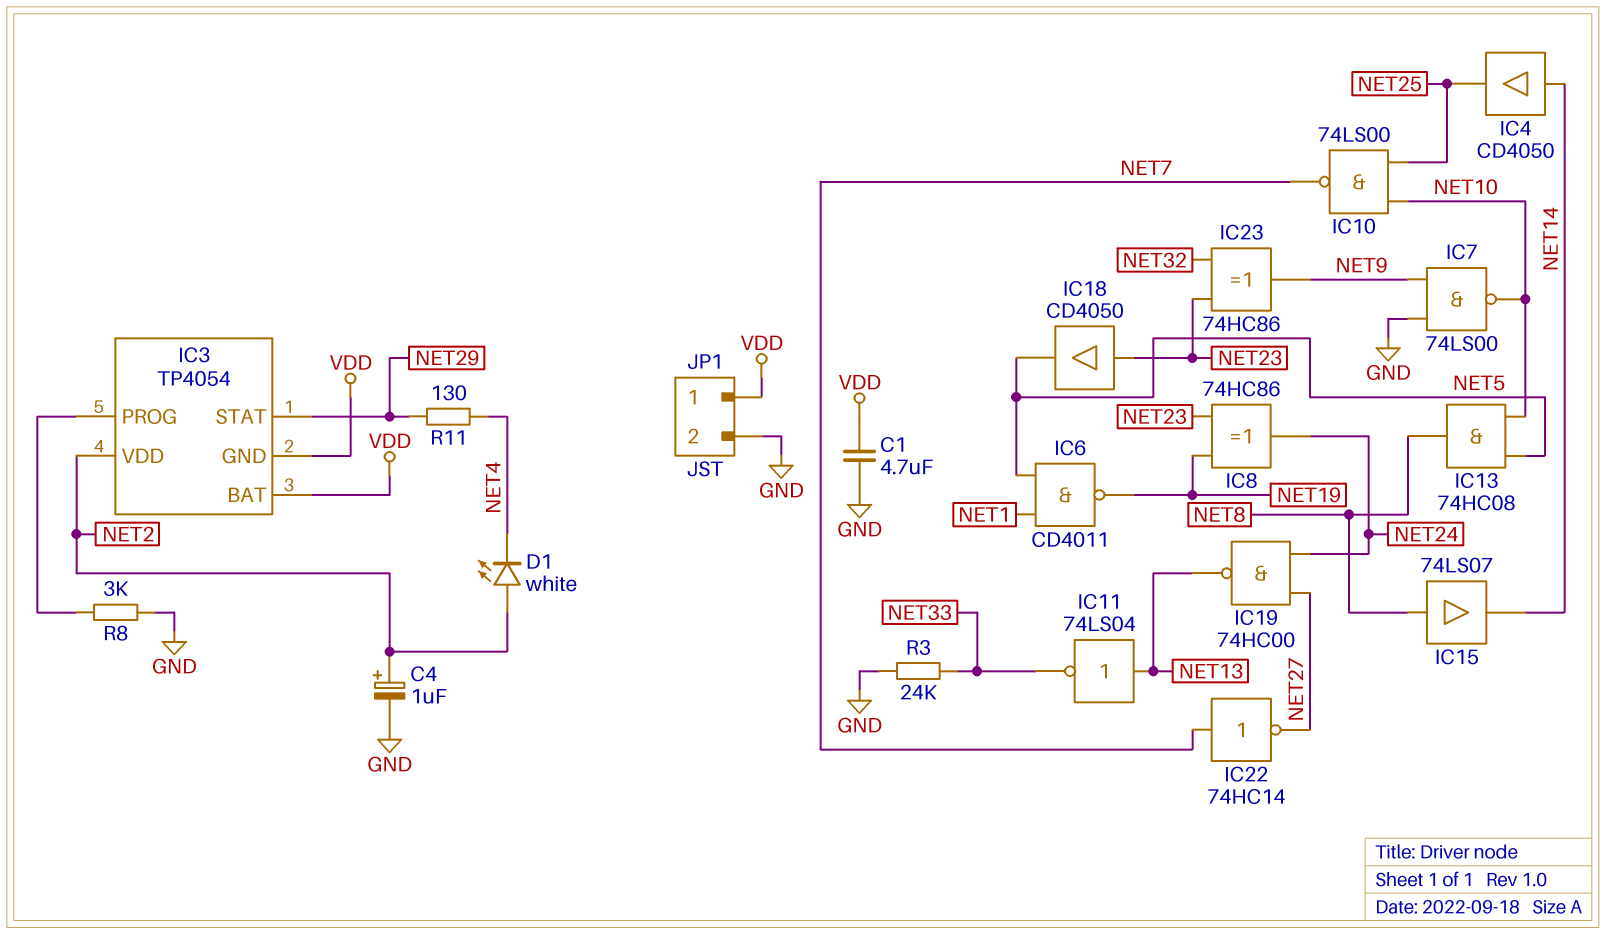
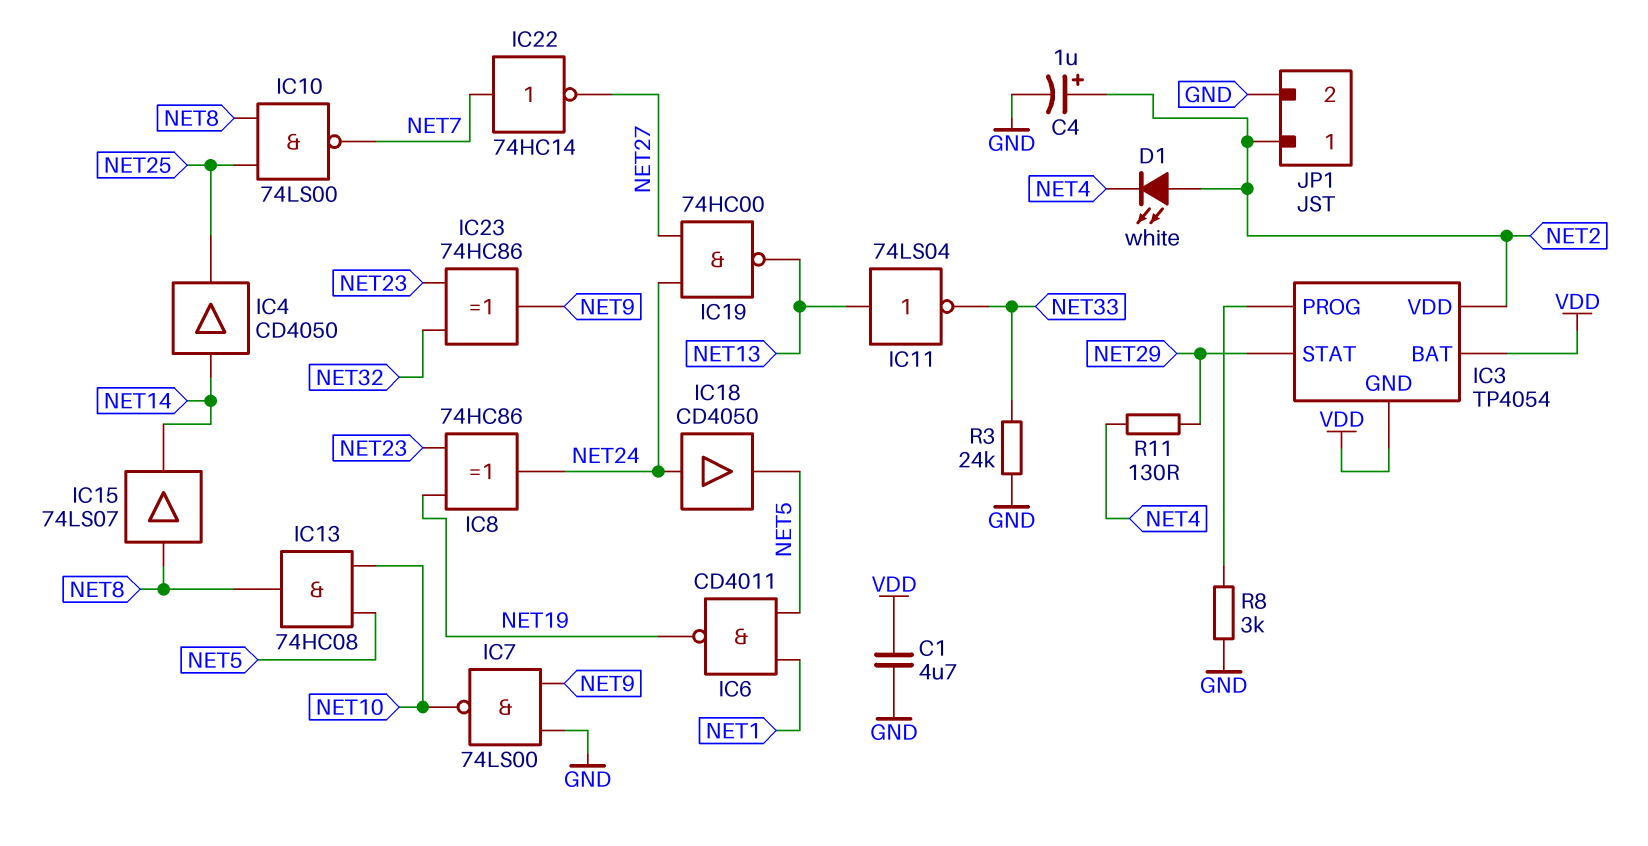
IC10: NAND 74LS00 (in NET10, in NET25, out NET7) -> NAND 74LS00 (in NET8, in NET25, out NET7)
IC18: buffer CD4050 (in NET23, out NET5) -> buffer CD4050 (in NET24, out NET5)
JP1 pin 1: VDD -> NET2

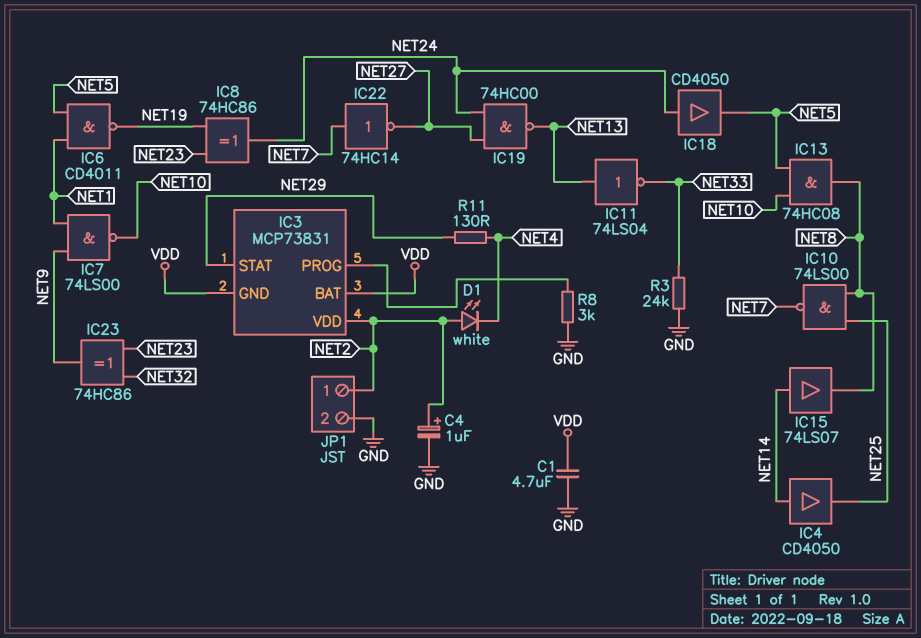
IC3: TP4054 -> MCP73831
IC7: NAND 74LS00 (in GND, in NET9, out NET10) -> NAND 74LS00 (in NET1, in NET9, out NET10)
IC15: buffer 74LS07 (in NET8, out NET14) -> buffer 74LS07 (in NET14, out NET8)

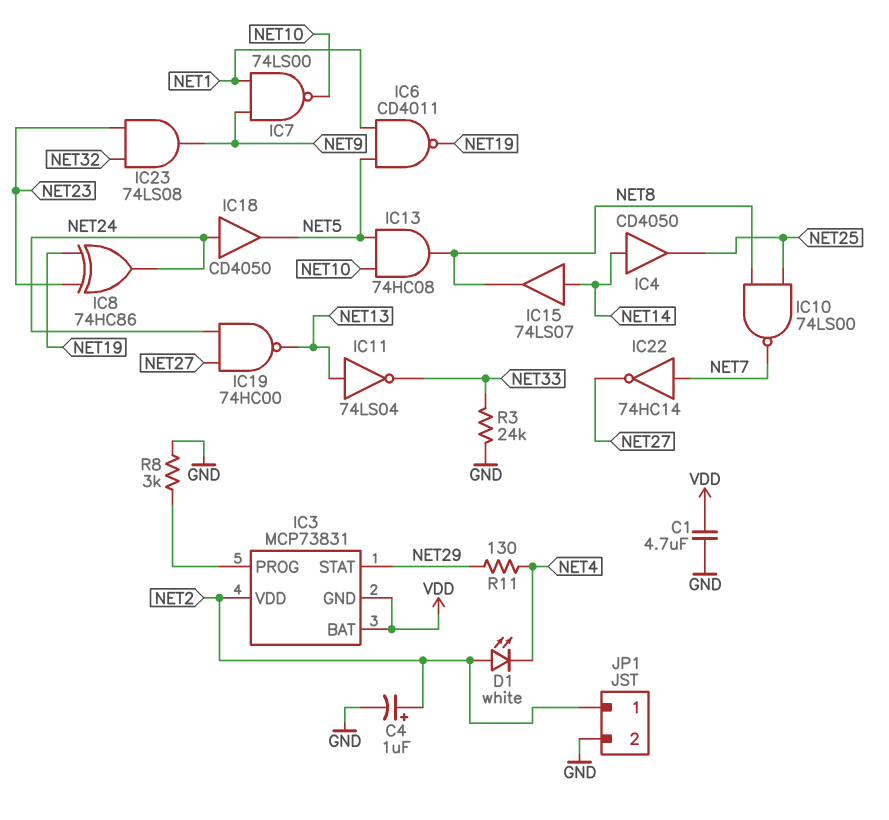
IC23: XOR 74HC86 (in NET23, in NET32, out NET9) -> AND 74LS08 (in NET23, in NET32, out NET9)

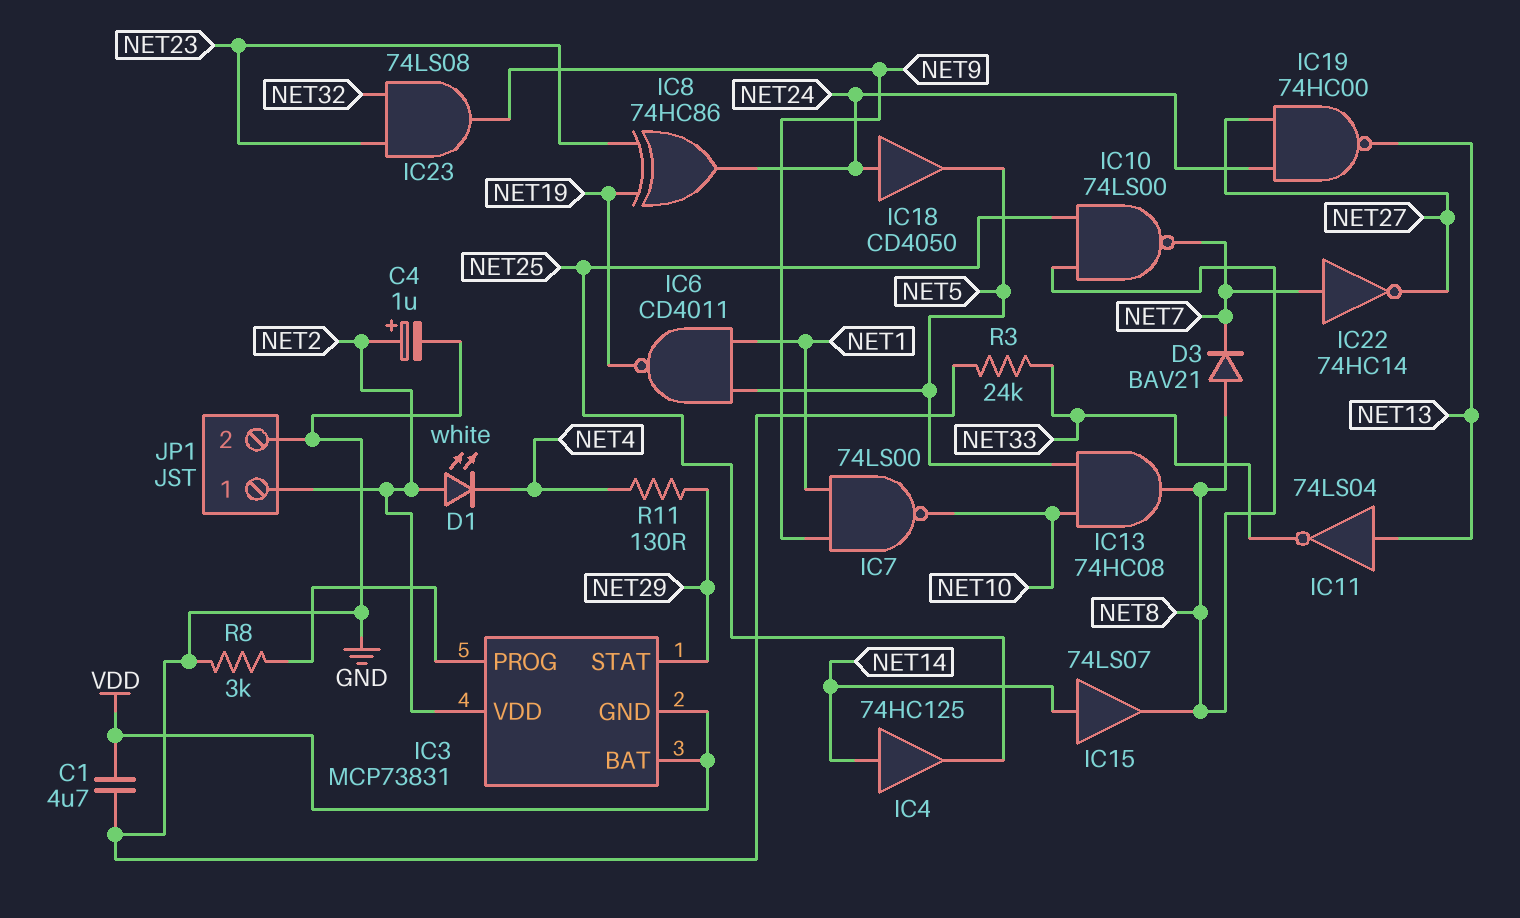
D3: none -> diode BAV21 (A NET8, K NET7)
IC4: buffer CD4050 (in NET14, out NET25) -> buffer 74HC125 (in NET14, out NET25)

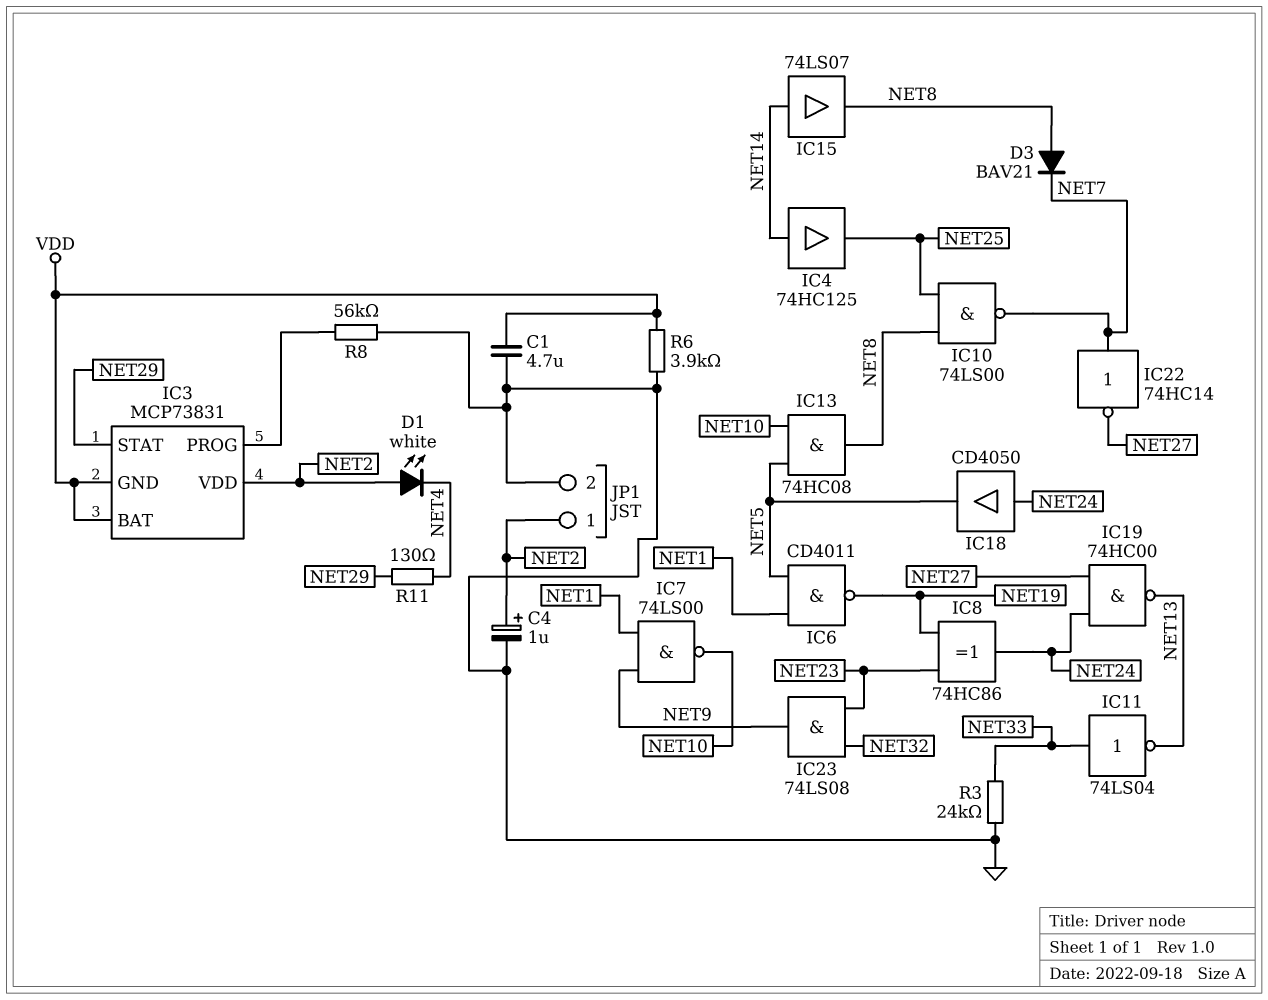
IC11: NOT 74LS04 (in NET13, out NET33) -> NOT 74LS04 (in NET33, out NET13)
R6: none -> 3.9k (GND, VDD)
R8: 3k (GND, IC3/PROG) -> 56k (GND, IC3/PROG)

